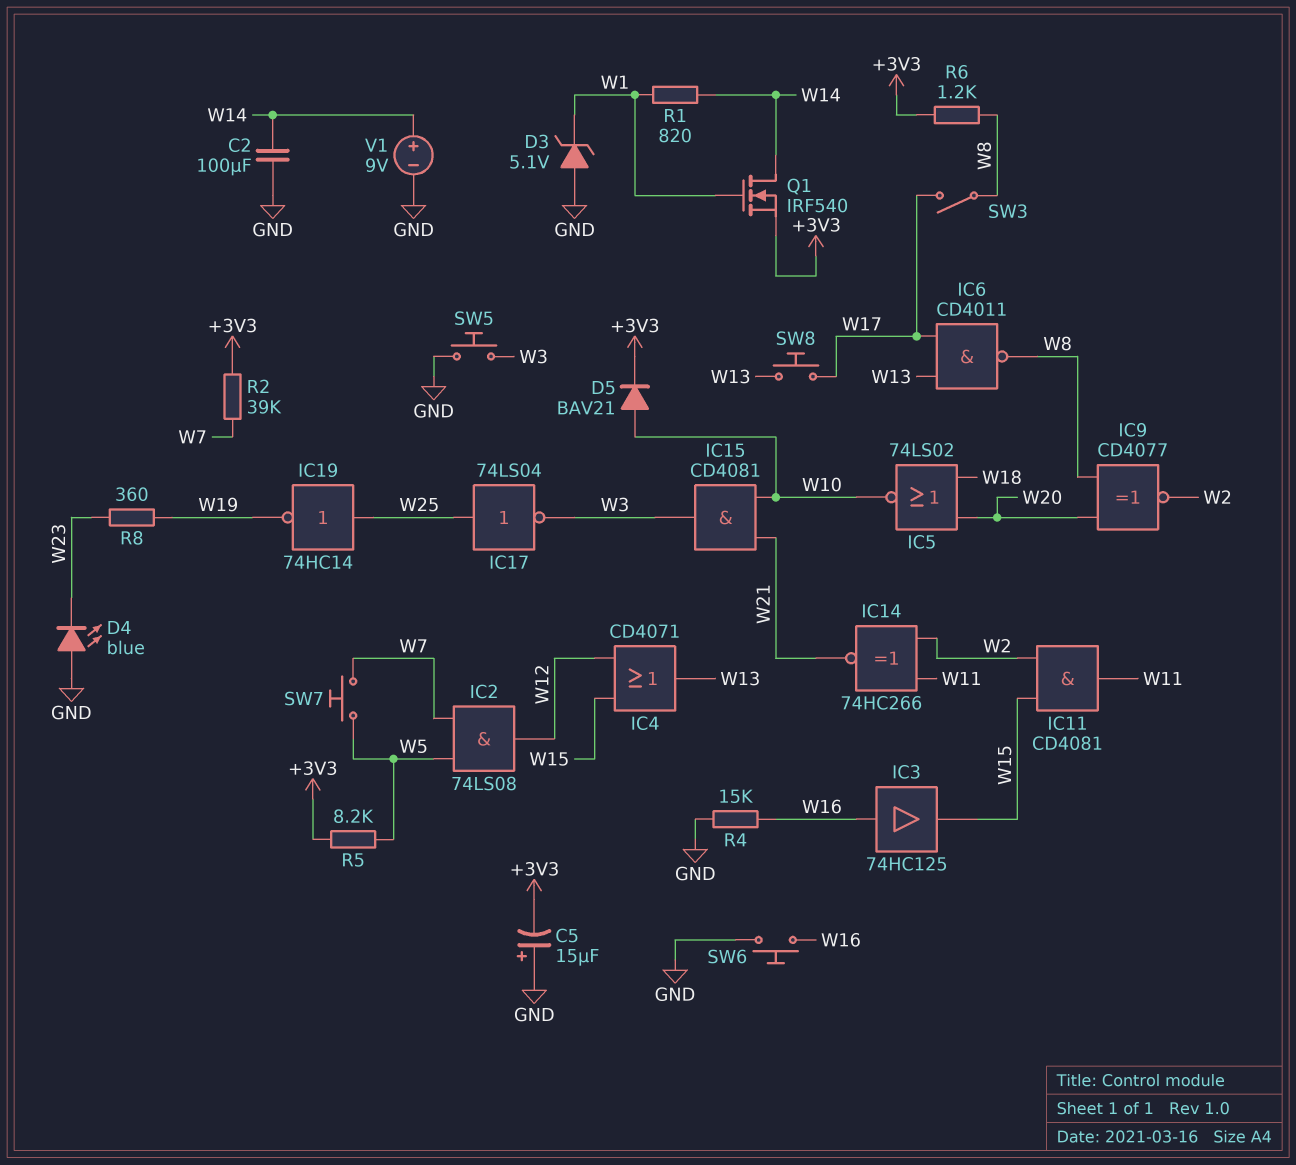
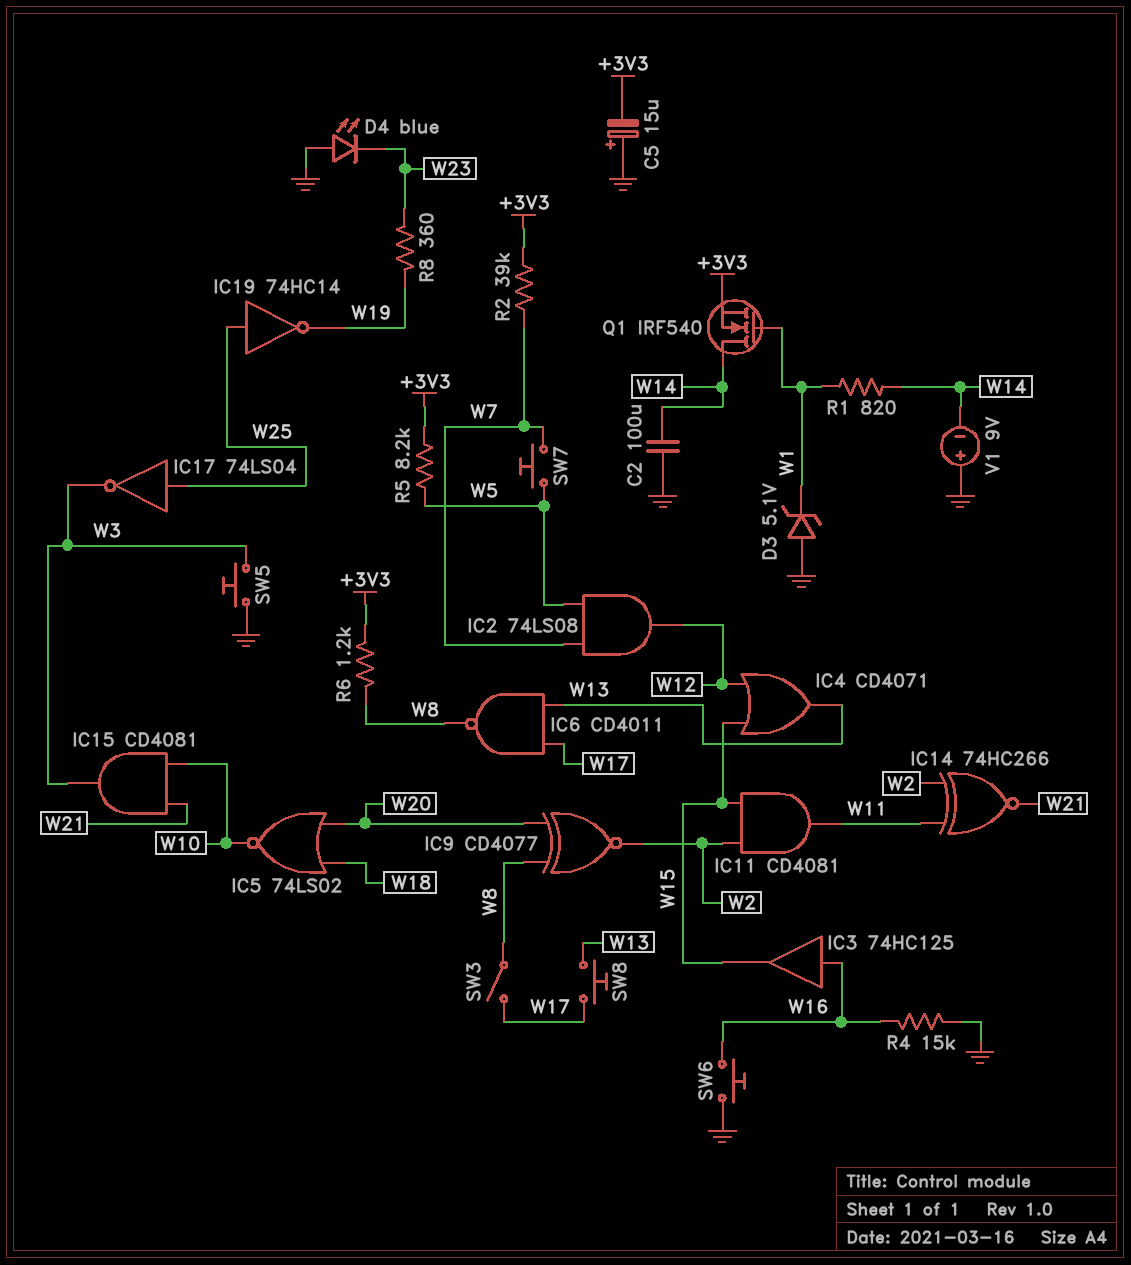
D5: diode BAV21 (A W10, K +3V3) -> none
V1: 9V (plus W14, minus GND) -> 9V (plus GND, minus W14)

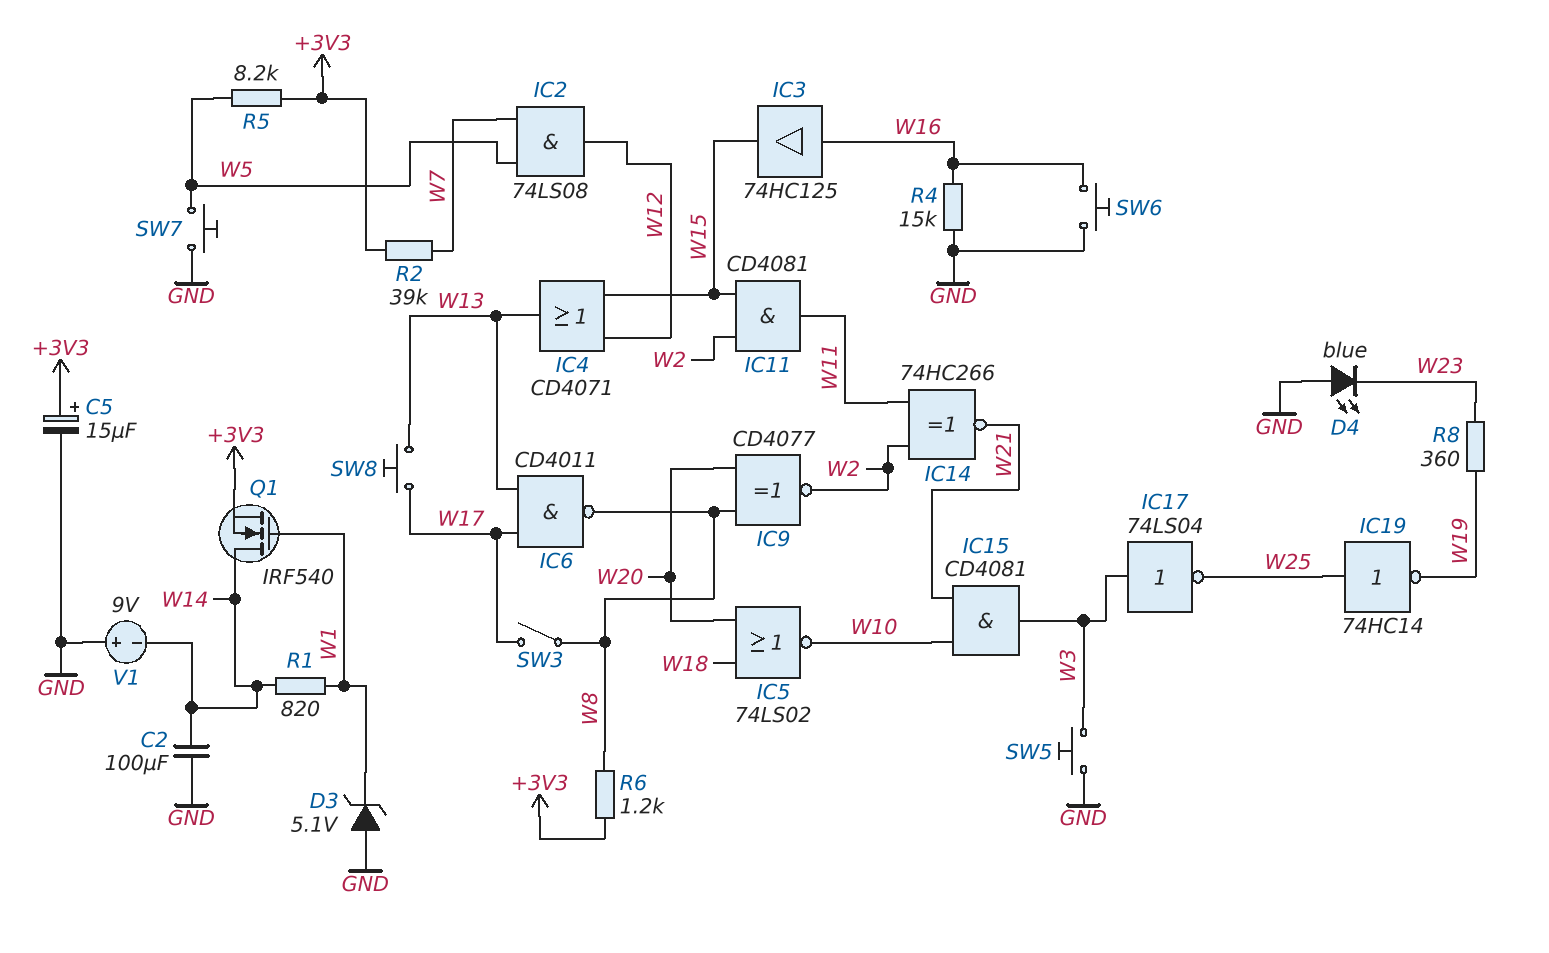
C5: 15uF (plus GND, minus +3V3) -> 15uF (plus +3V3, minus GND)
IC17: NOT 74LS04 (in W25, out W3) -> NOT 74LS04 (in W3, out W25)
SW7: button (W5, W7) -> button (GND, W5)

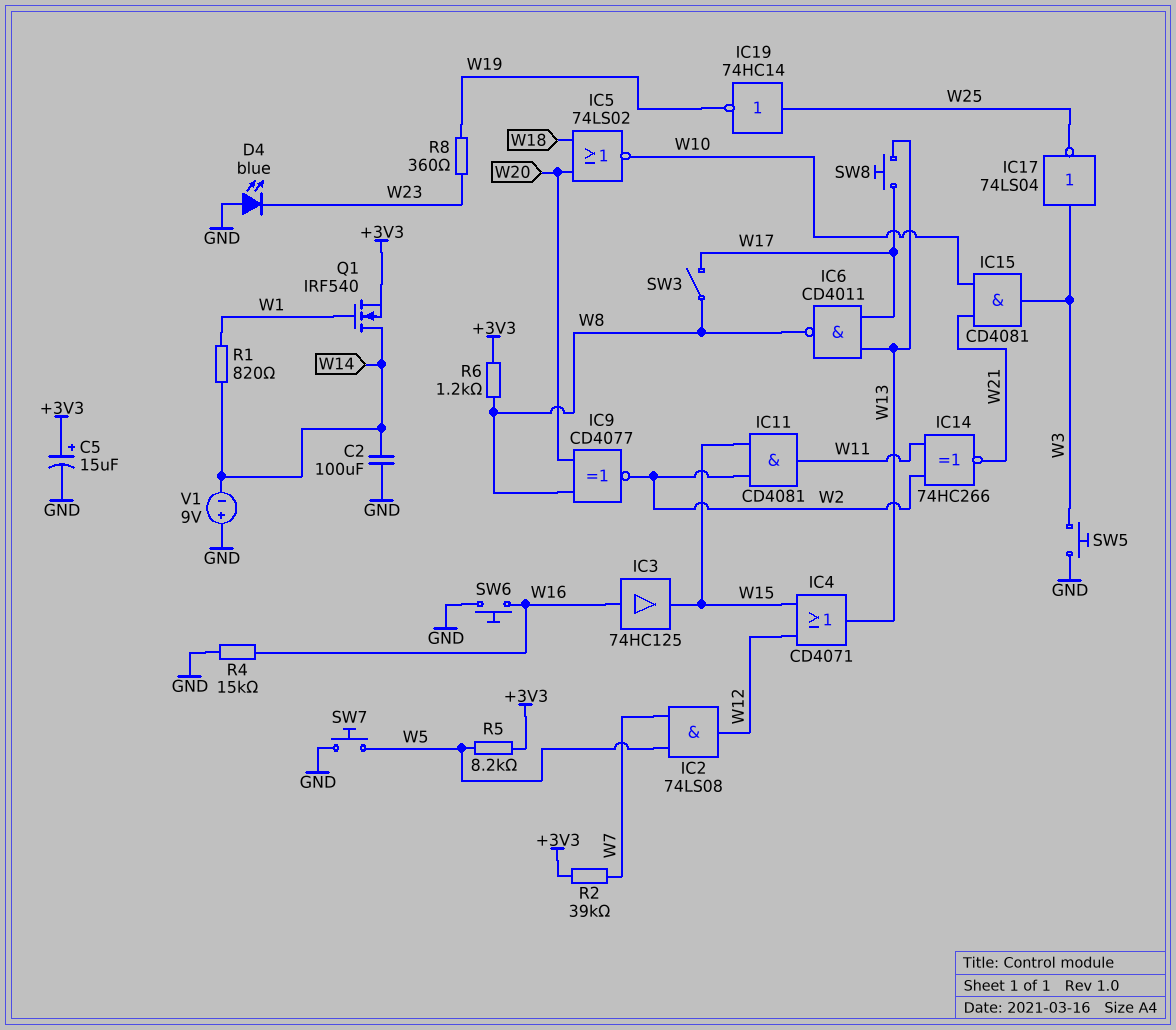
D3: zener 5.1V (A GND, K W1) -> none

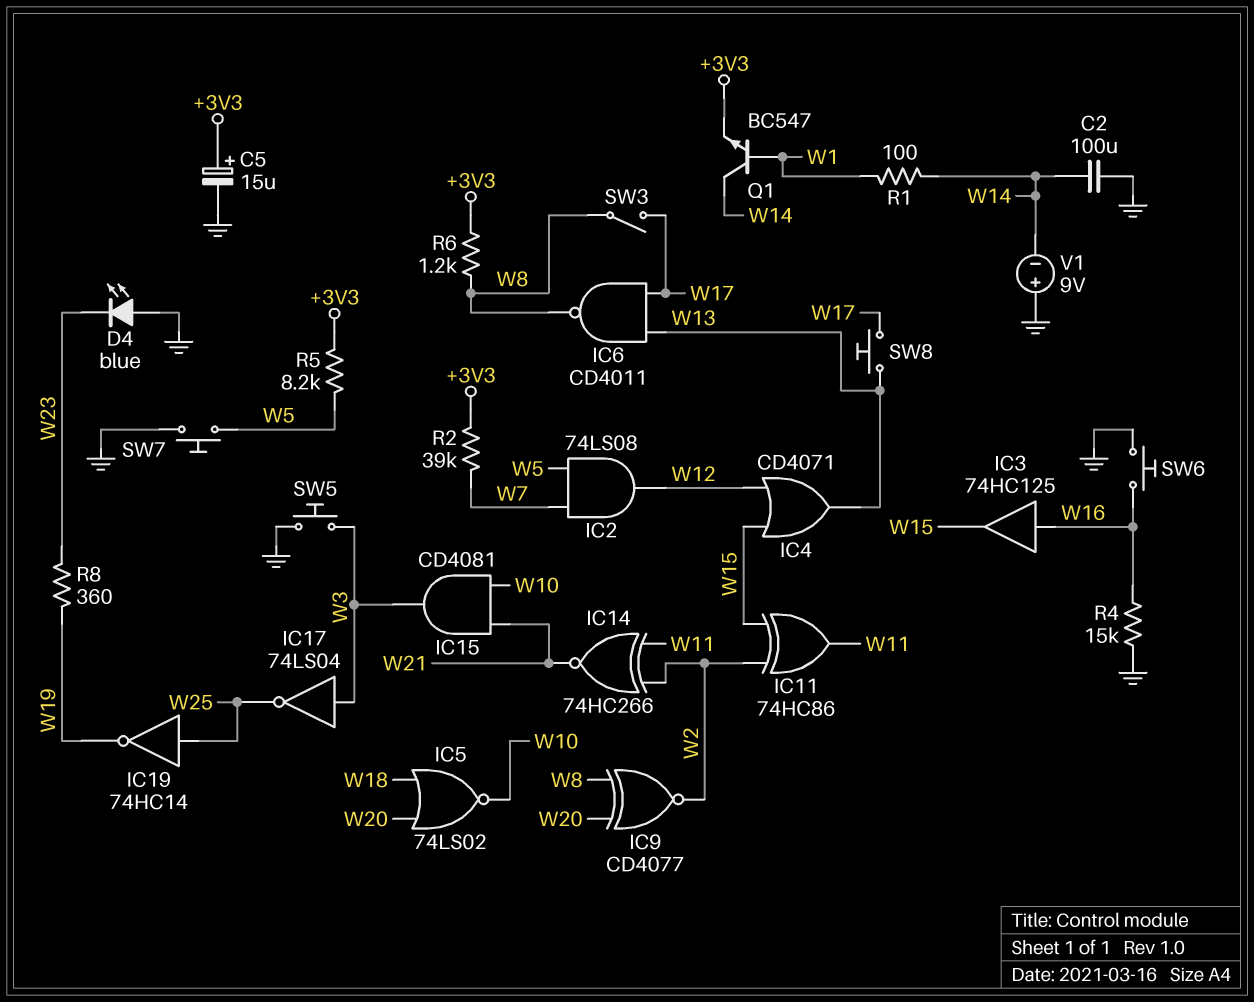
IC11: AND CD4081 (in W2, in W15, out W11) -> XOR 74HC86 (in W2, in W15, out W11)
Q1: NMOS IRF540 (G W1, D W14, S +3V3) -> NPN BC547 (B W1, C W14, E +3V3)
R1: 820 (W1, W14) -> 100 (W1, W14)

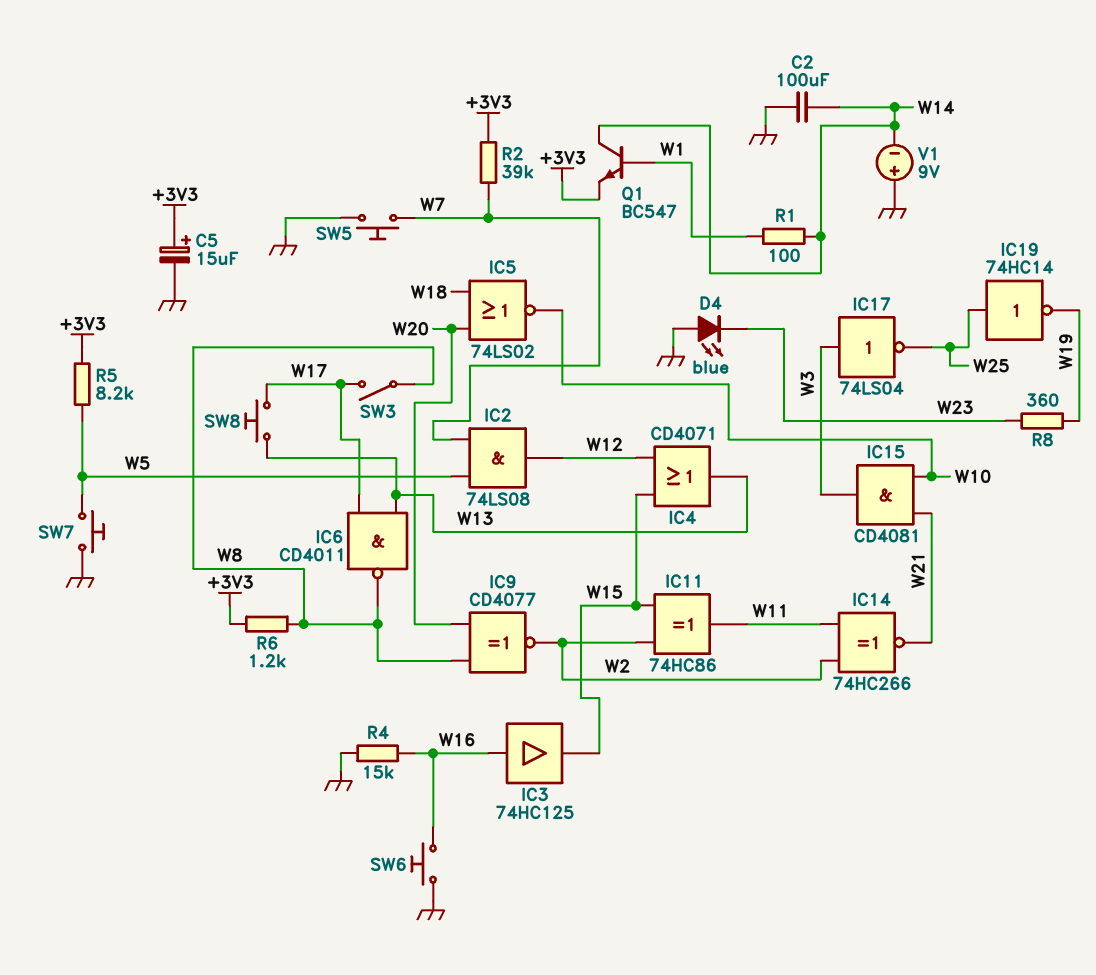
SW5: button (GND, W3) -> button (GND, W7)

